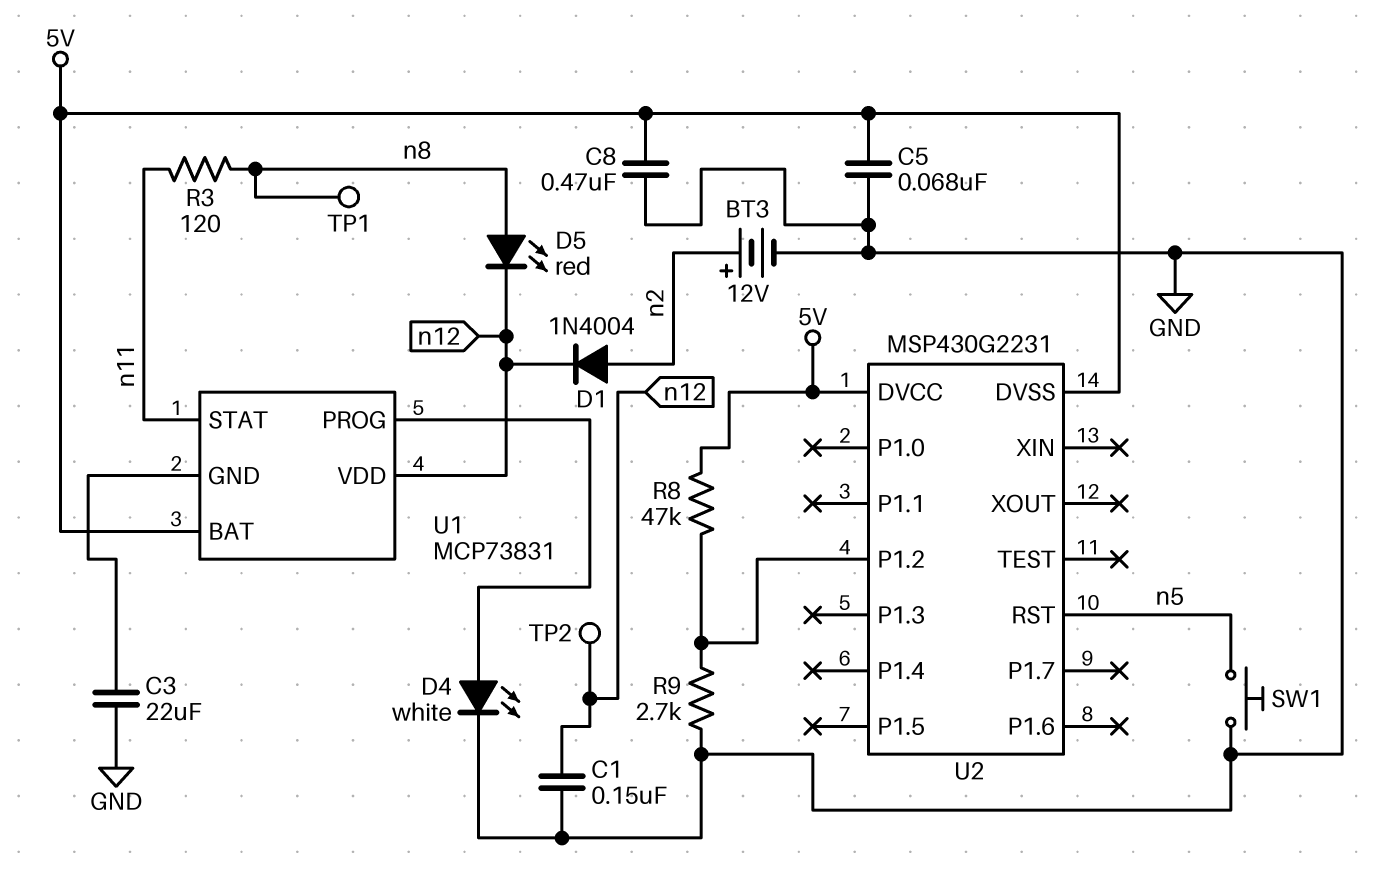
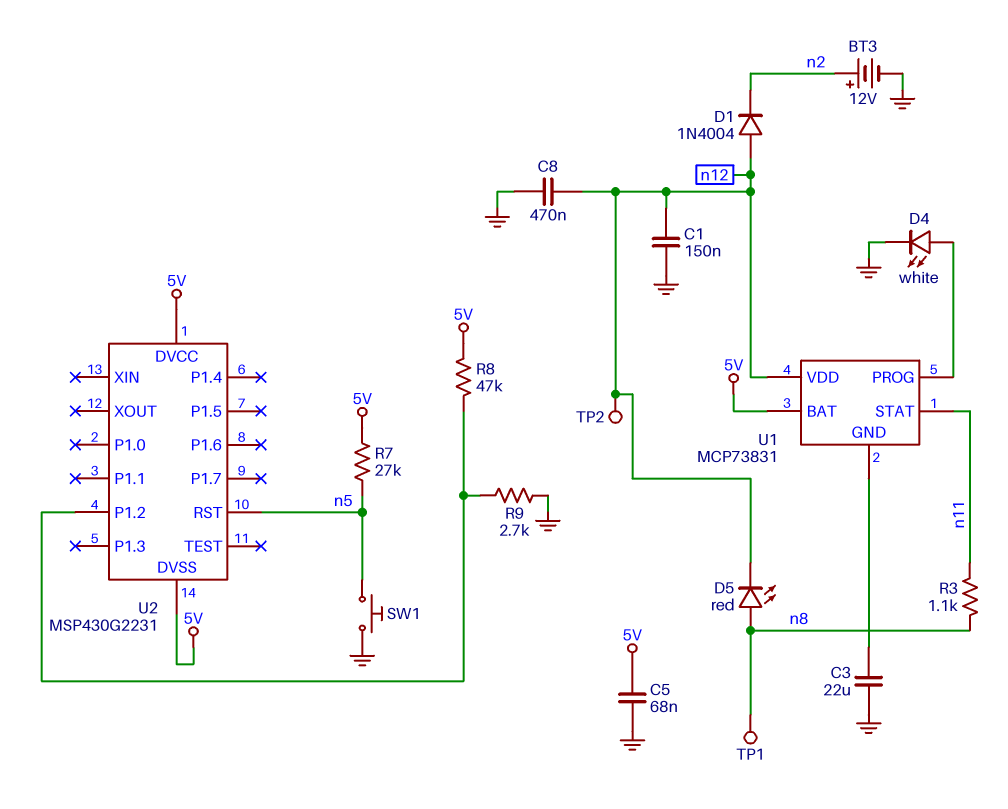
C8: 470nF (5V, GND) -> 470nF (GND, n12)
D1: diode 1N4004 (A n2, K n12) -> diode 1N4004 (A n12, K n2)
R3: 120 (n8, n11) -> 1.1k (n8, n11)
R7: none -> 27k (5V, n5)

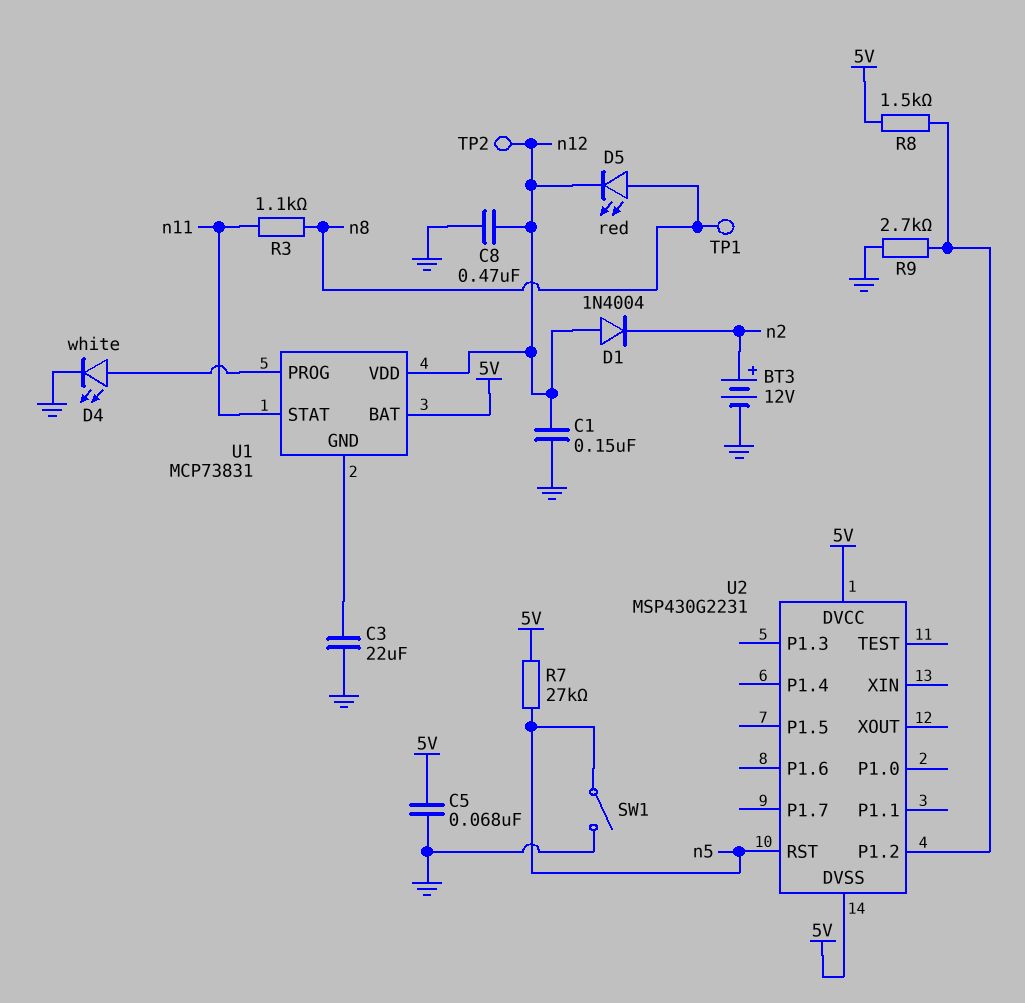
R8: 47k (5V, U2/P1.2) -> 1.5k (5V, U2/P1.2)
SW1: button (GND, n5) -> switch (GND, n5)

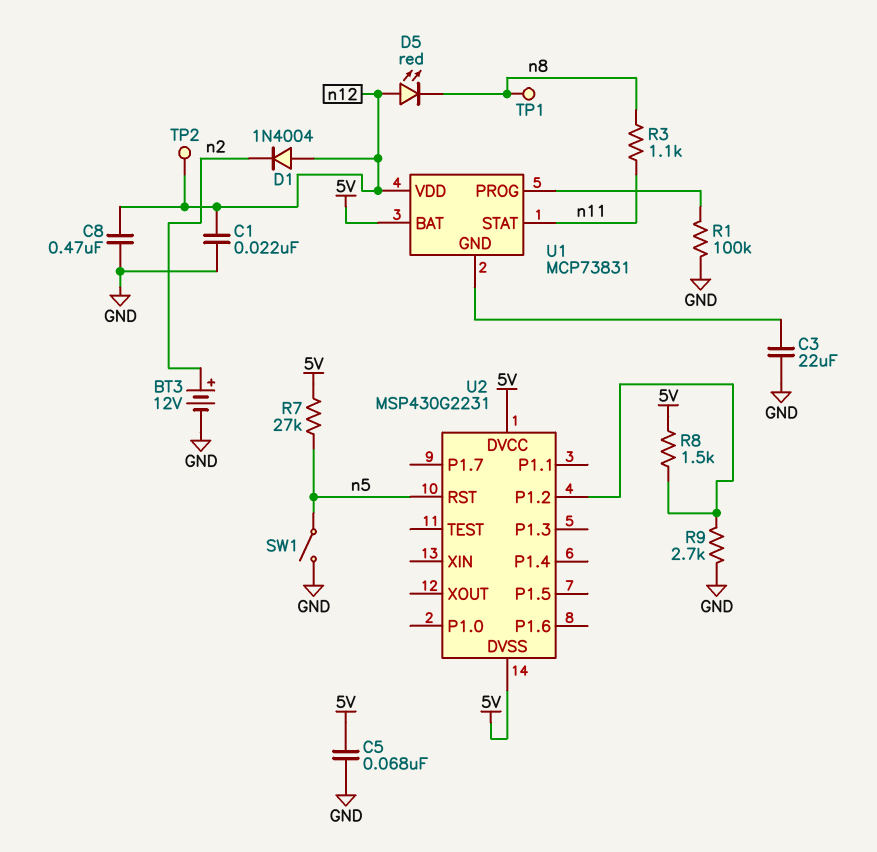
C1: 150nF (GND, n12) -> 22nF (GND, n12)
D4: LED white (A U1/PROG, K GND) -> none
D5: LED red (A n8, K n12) -> LED red (A n12, K n8)
R1: none -> 100k (GND, U1/PROG)

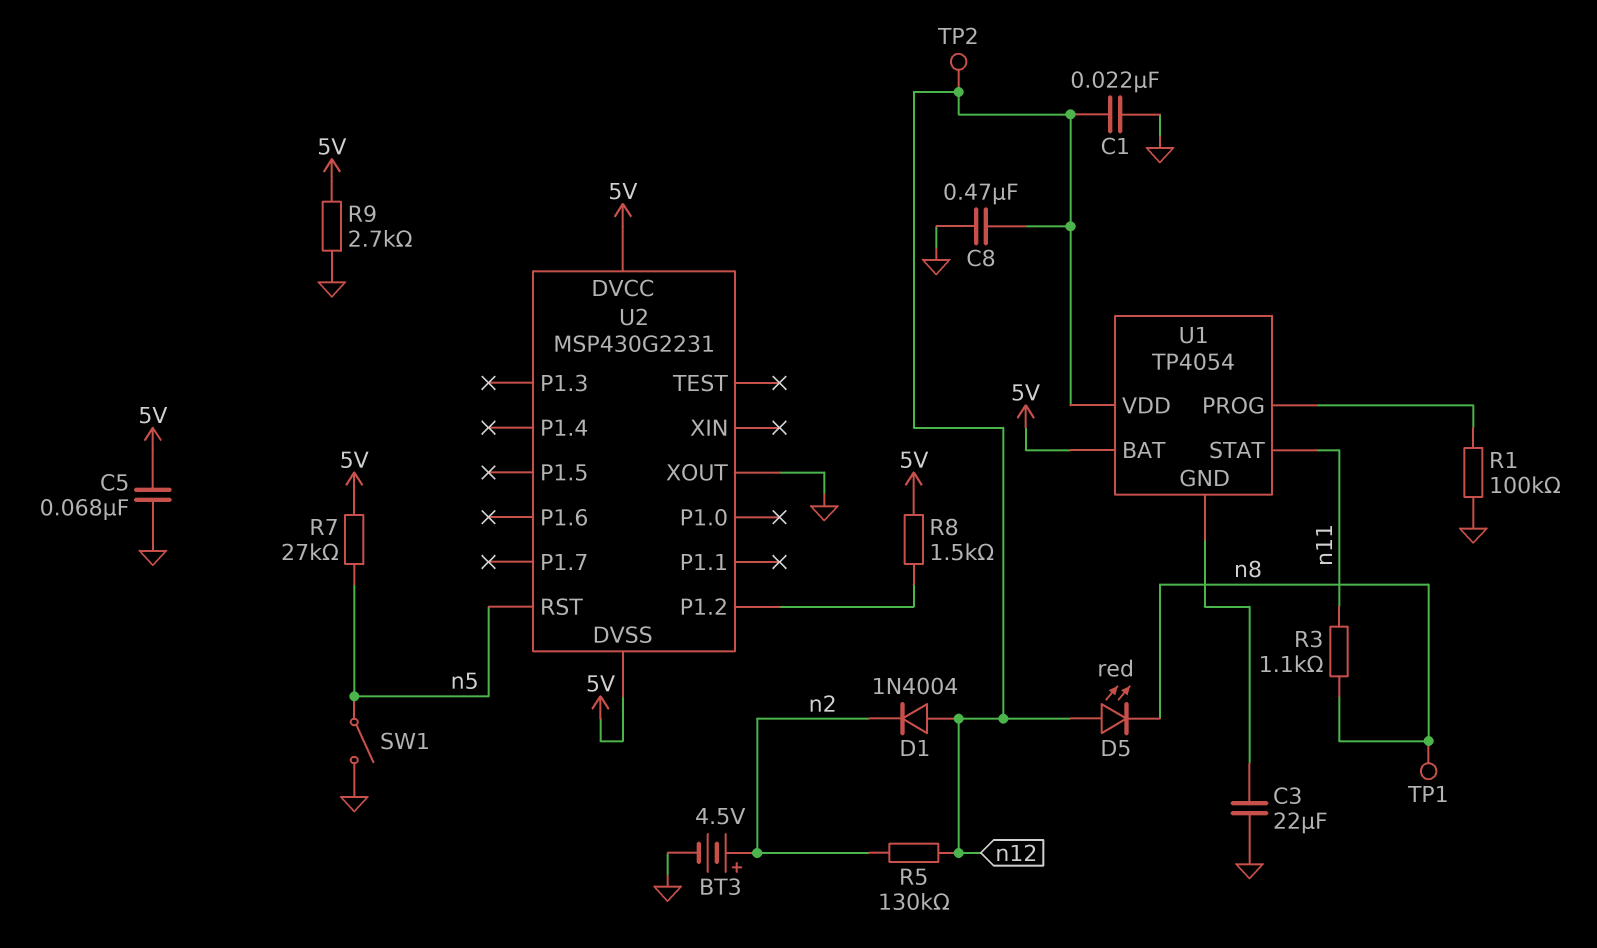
BT3: 12V (plus n2, minus GND) -> 4.5V (plus n2, minus GND)
R5: none -> 130k (n2, n12)
R9: 2.7k (GND, U2/P1.2) -> 2.7k (5V, GND)
U1: MCP73831 -> TP4054
U2 pin XOUT: none -> GND

